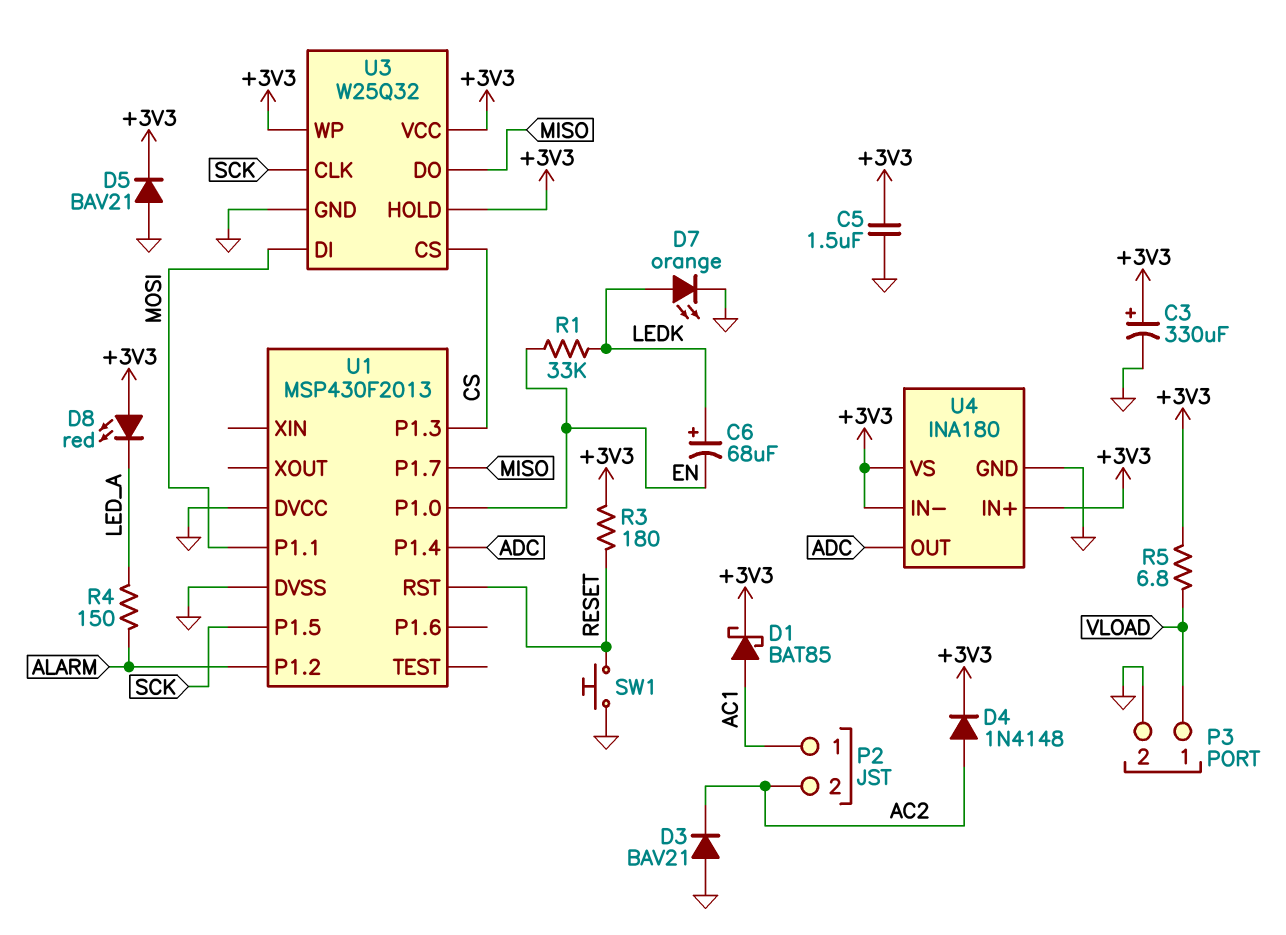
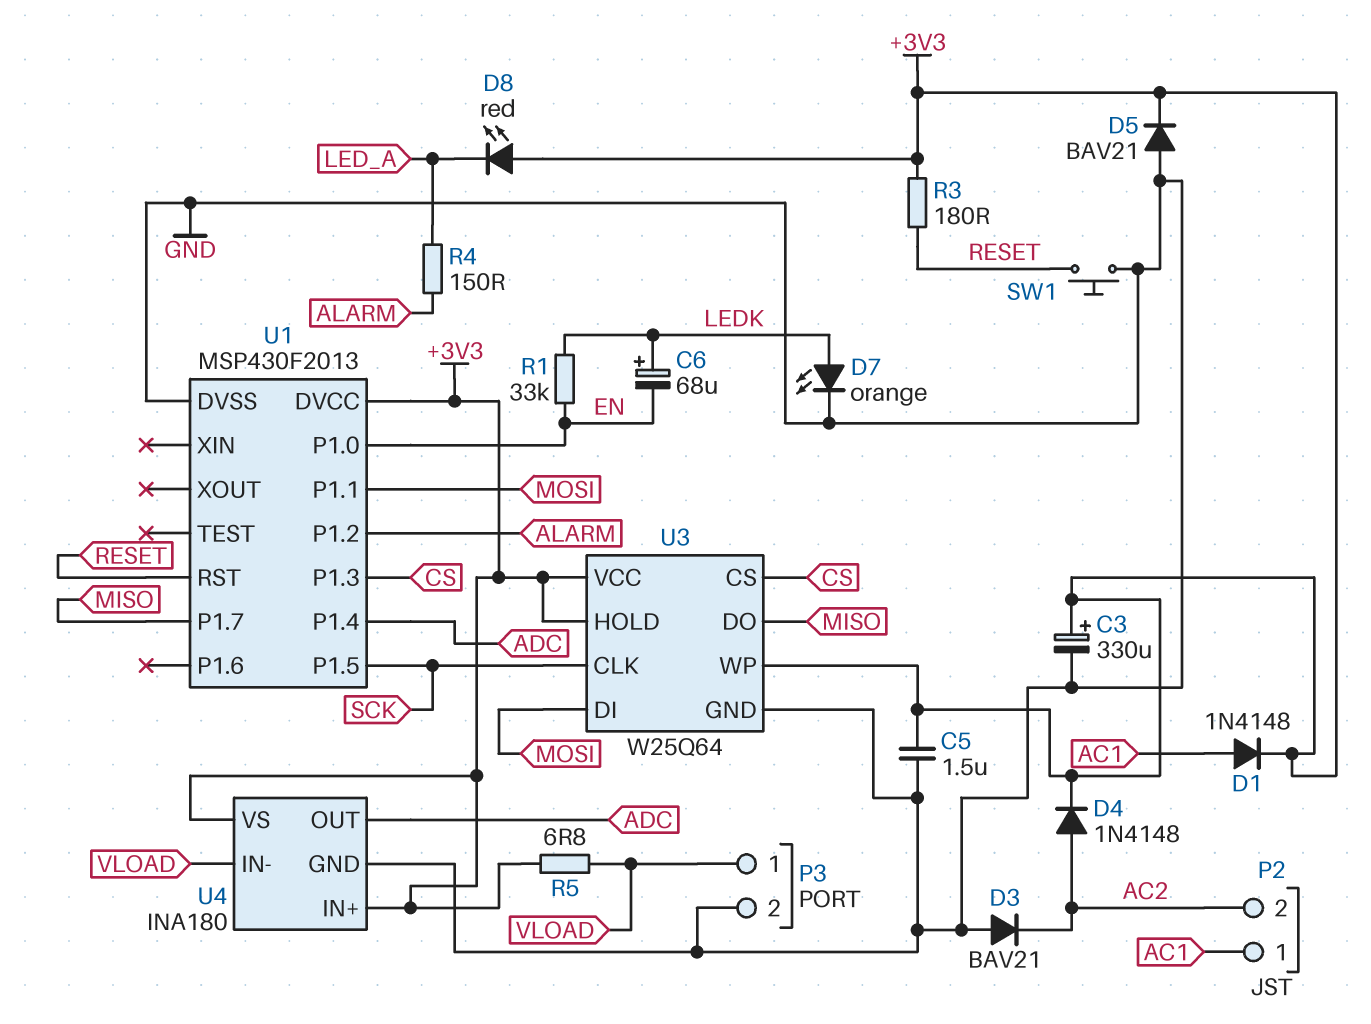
D1: schottky BAT85 (A AC1, K +3V3) -> diode 1N4148 (A AC1, K +3V3)
U1 pin DVCC: GND -> +3V3
U3: W25Q32 -> W25Q64
U4 pin IN-: +3V3 -> VLOAD

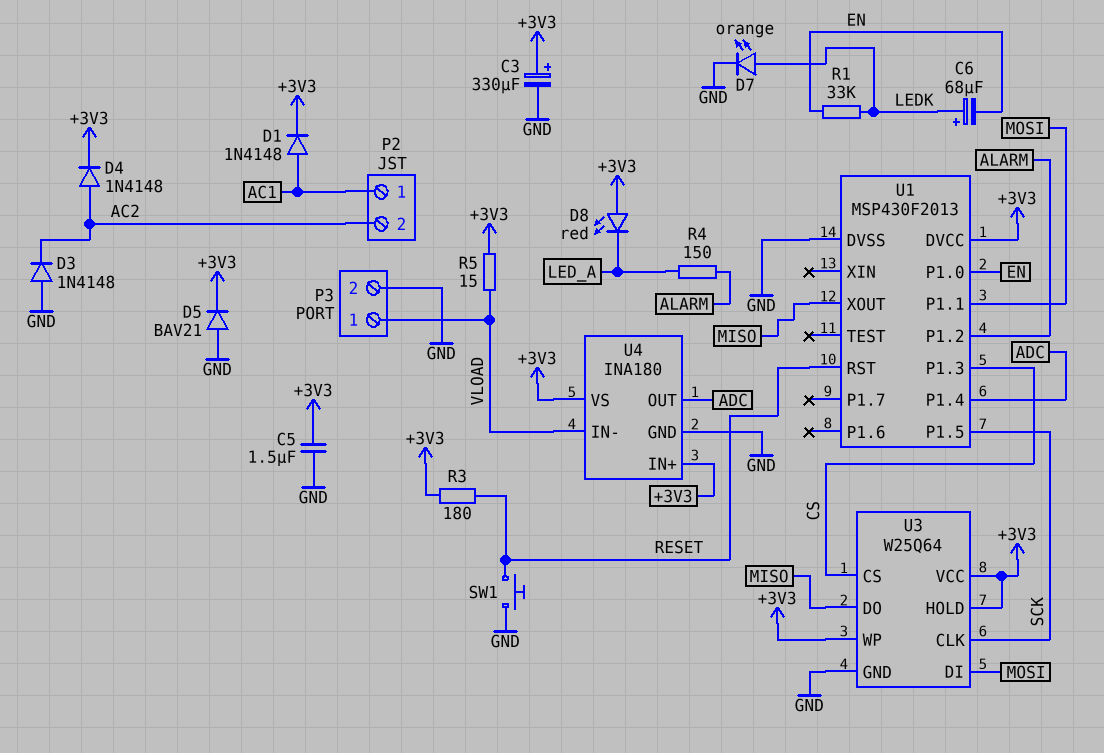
D3: diode BAV21 (A GND, K AC2) -> diode 1N4148 (A GND, K AC2)
R5: 6.8 (+3V3, VLOAD) -> 15 (+3V3, VLOAD)
U1 pin P1.7: MISO -> none
U1 pin XOUT: none -> MISO

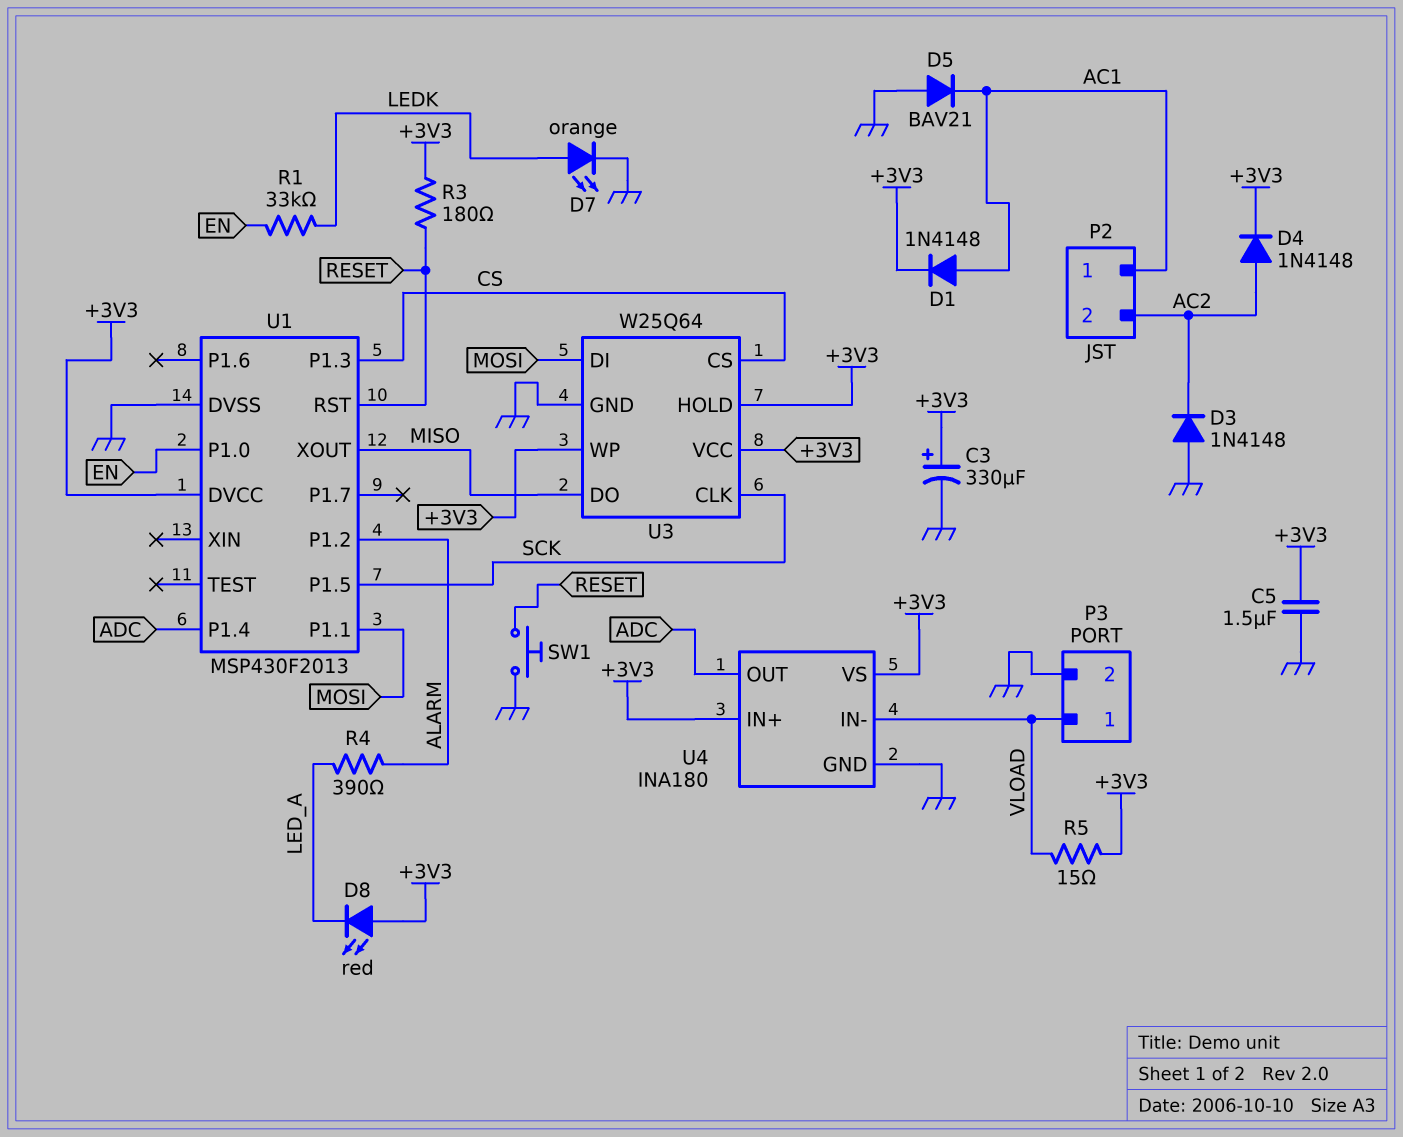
C6: 68uF (plus LEDK, minus EN) -> none
D5: diode BAV21 (A GND, K +3V3) -> diode BAV21 (A GND, K AC1)
R4: 150 (ALARM, LED_A) -> 390 (ALARM, LED_A)

